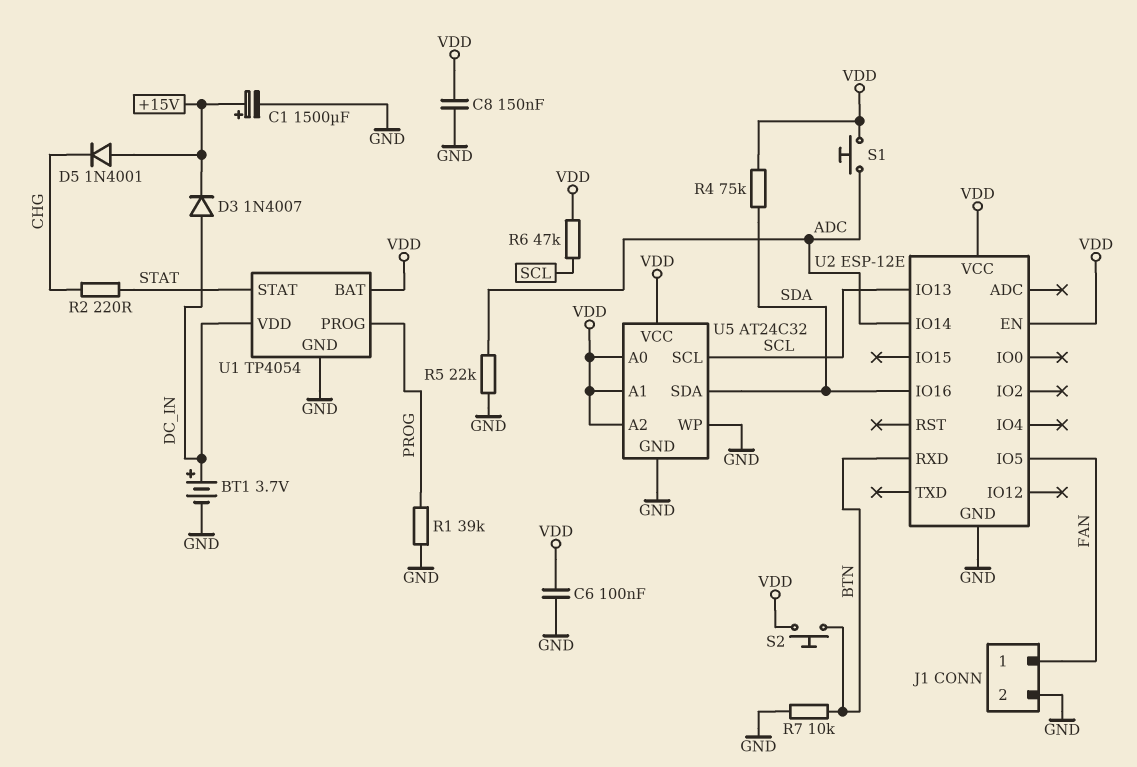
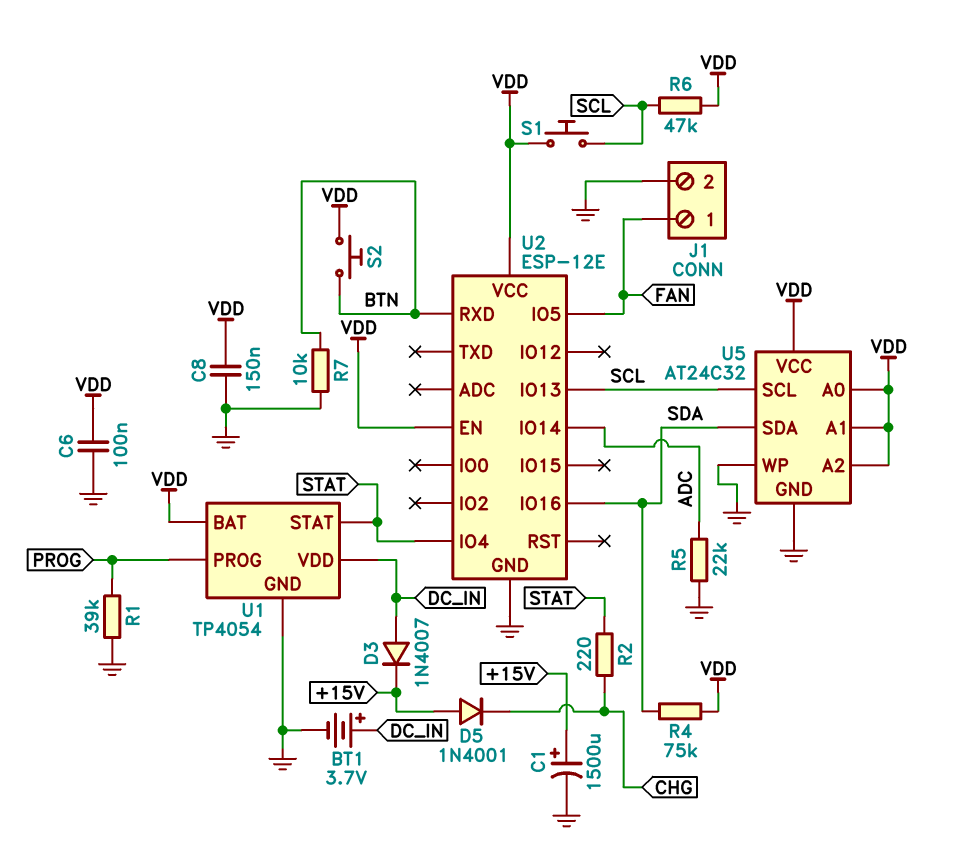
S1: button (ADC, VDD) -> button (SCL, VDD)
U2 pin IO4: none -> STAT

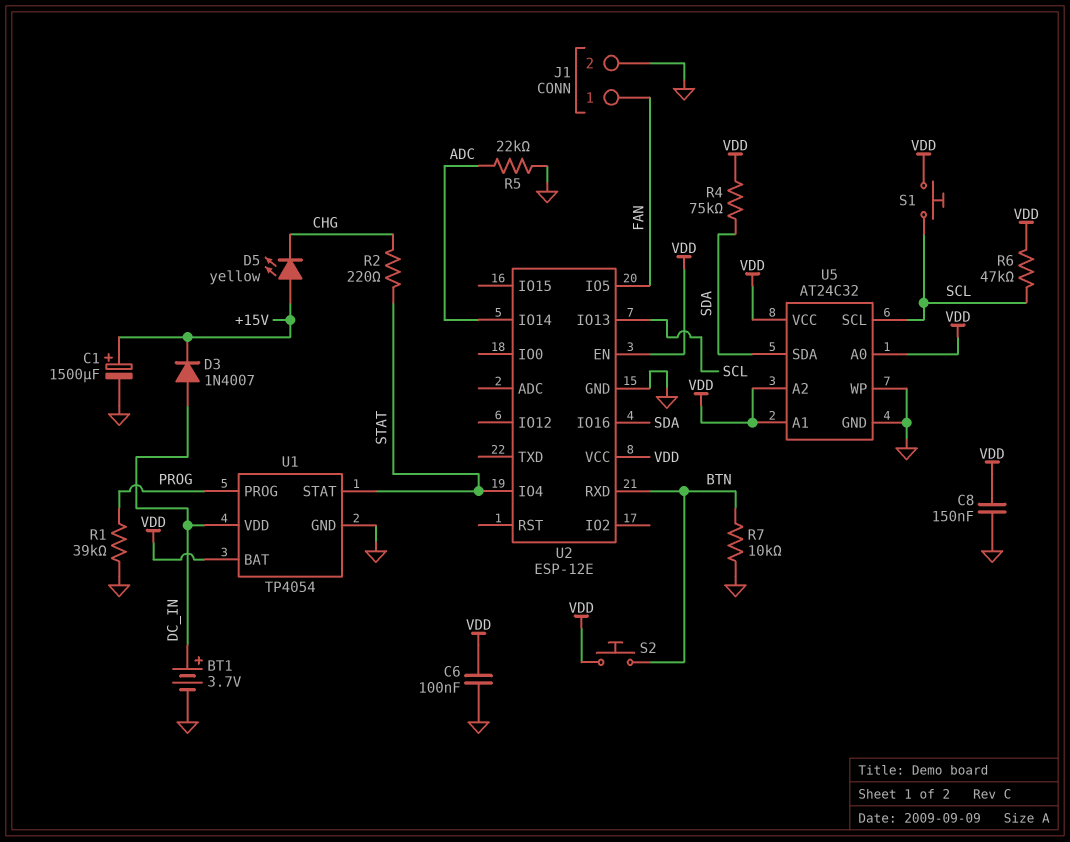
D5: diode 1N4001 (A +15V, K CHG) -> LED yellow (A +15V, K CHG)

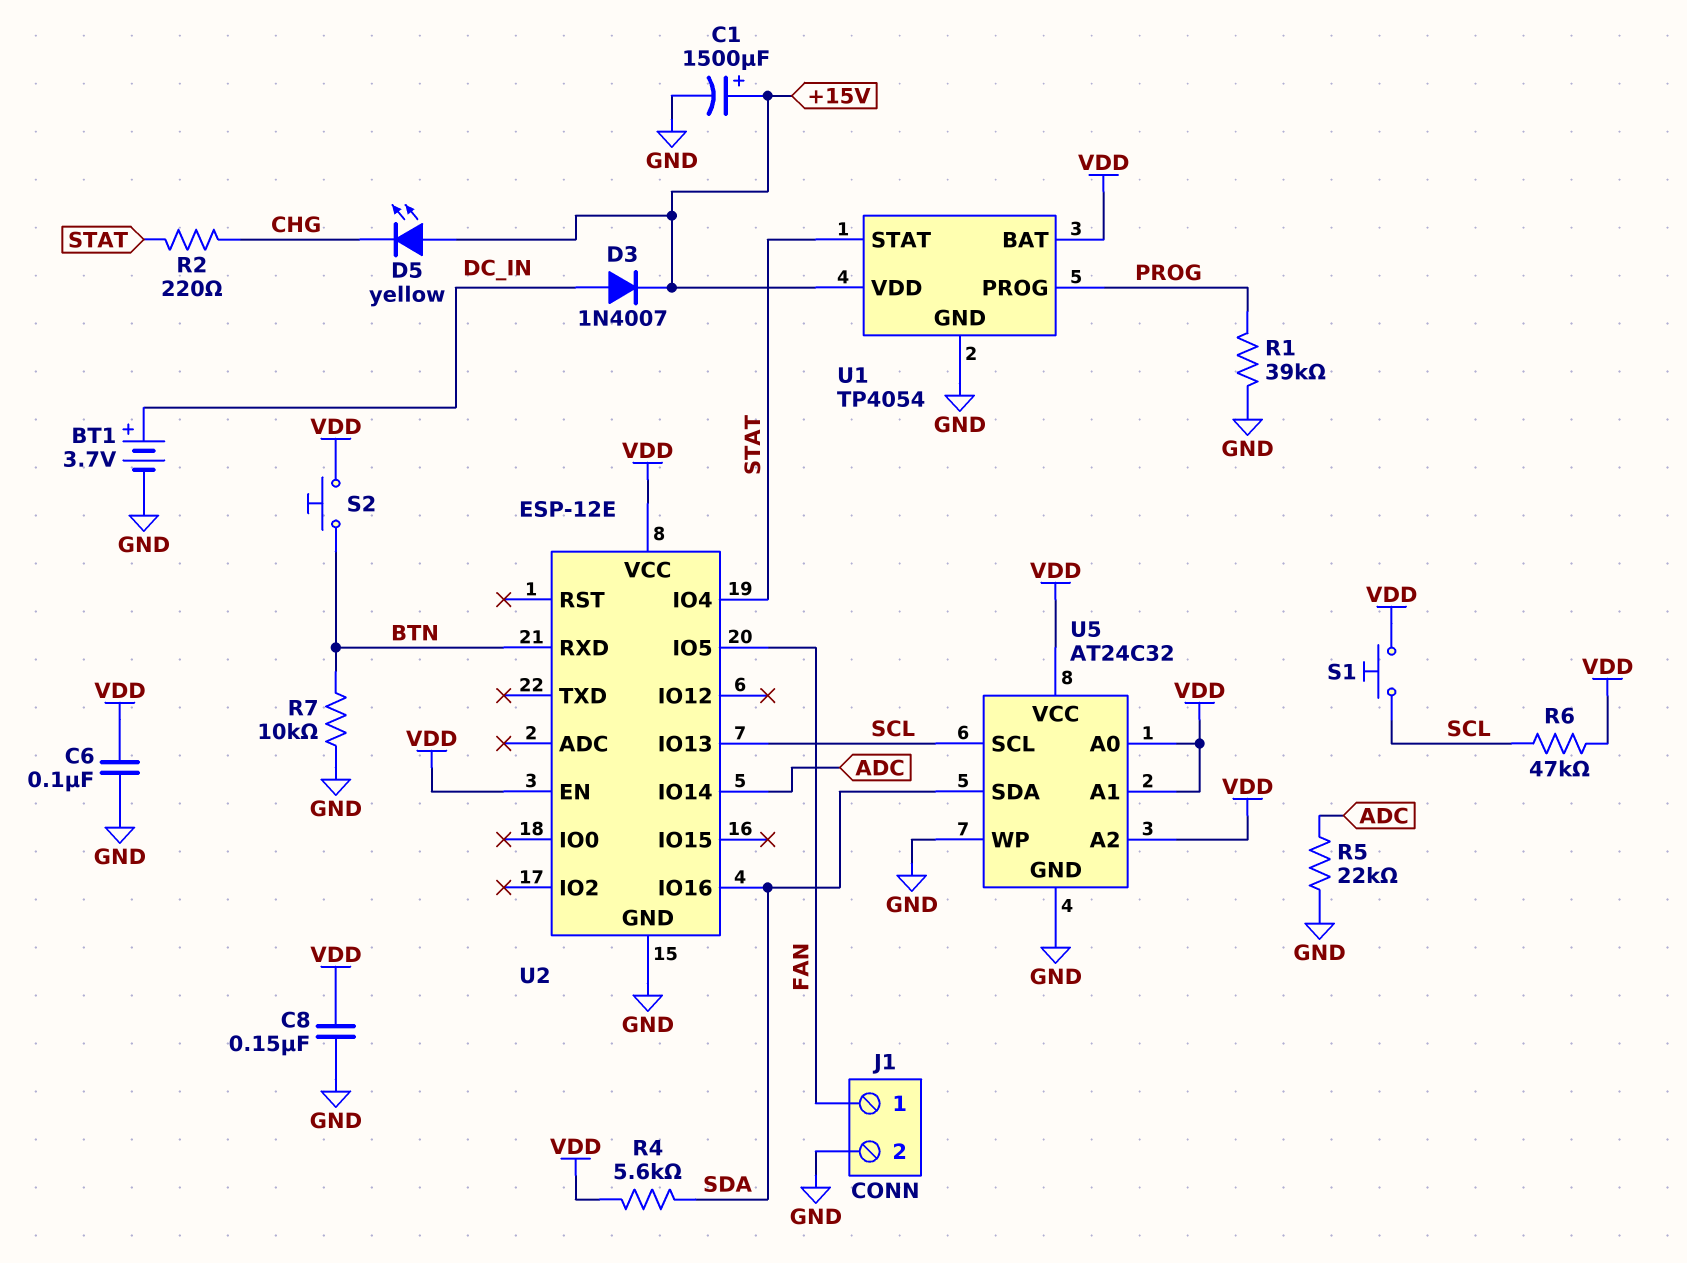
R4: 75k (SDA, VDD) -> 5.6k (SDA, VDD)
U1 pin VDD: DC_IN -> +15V

